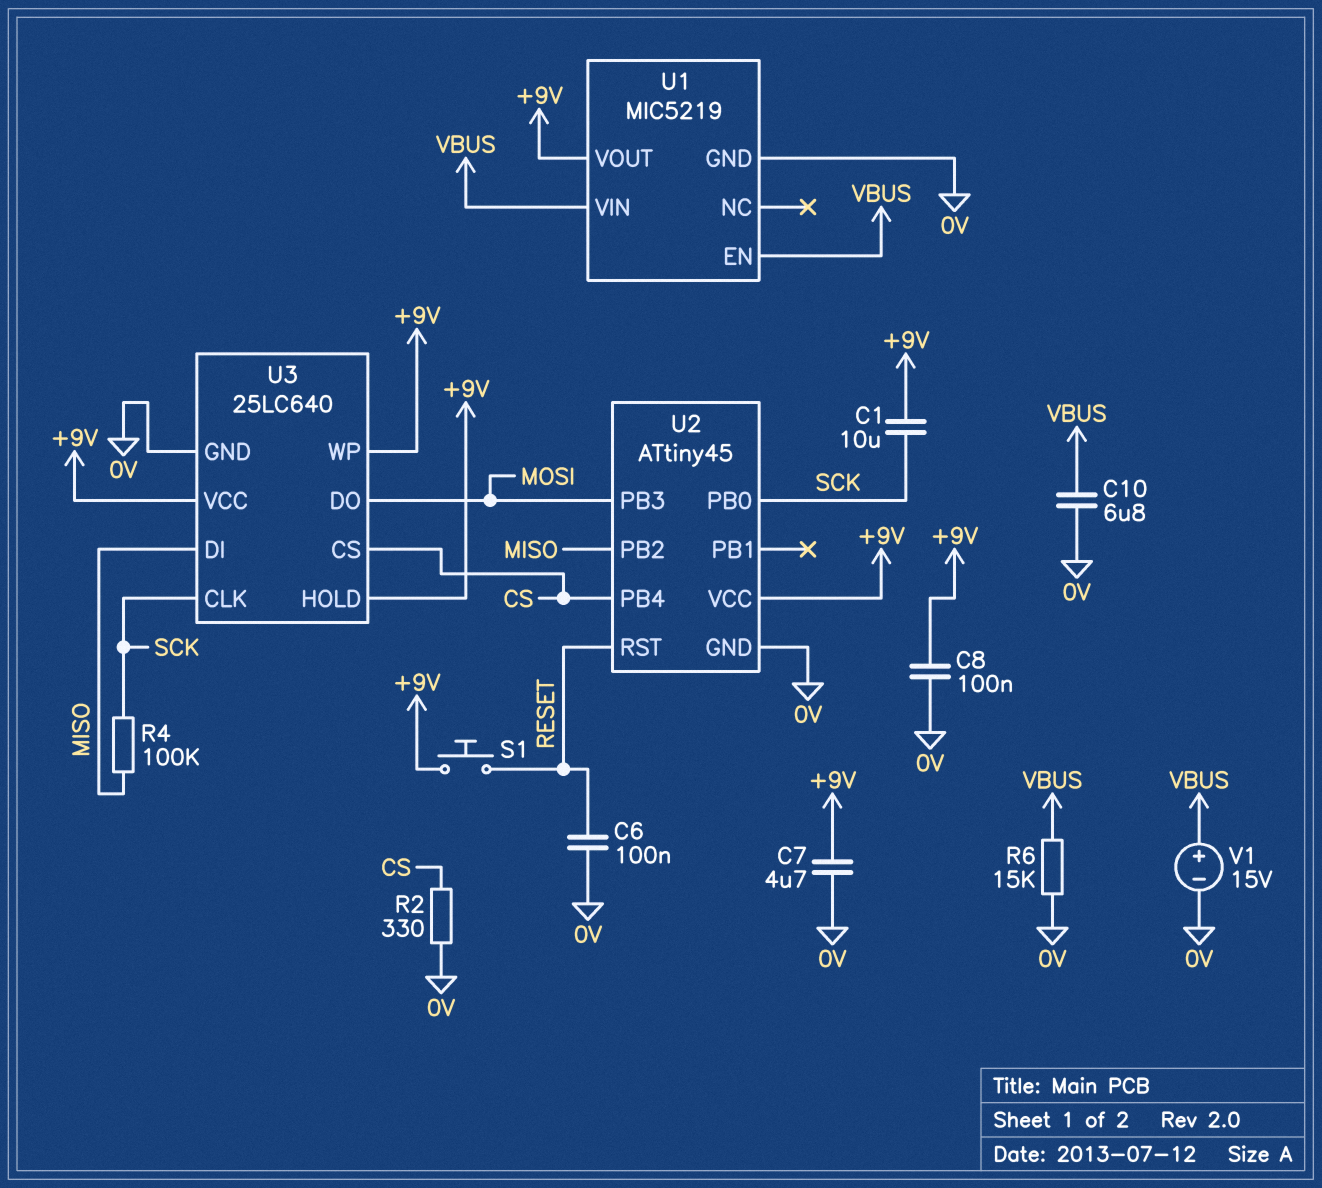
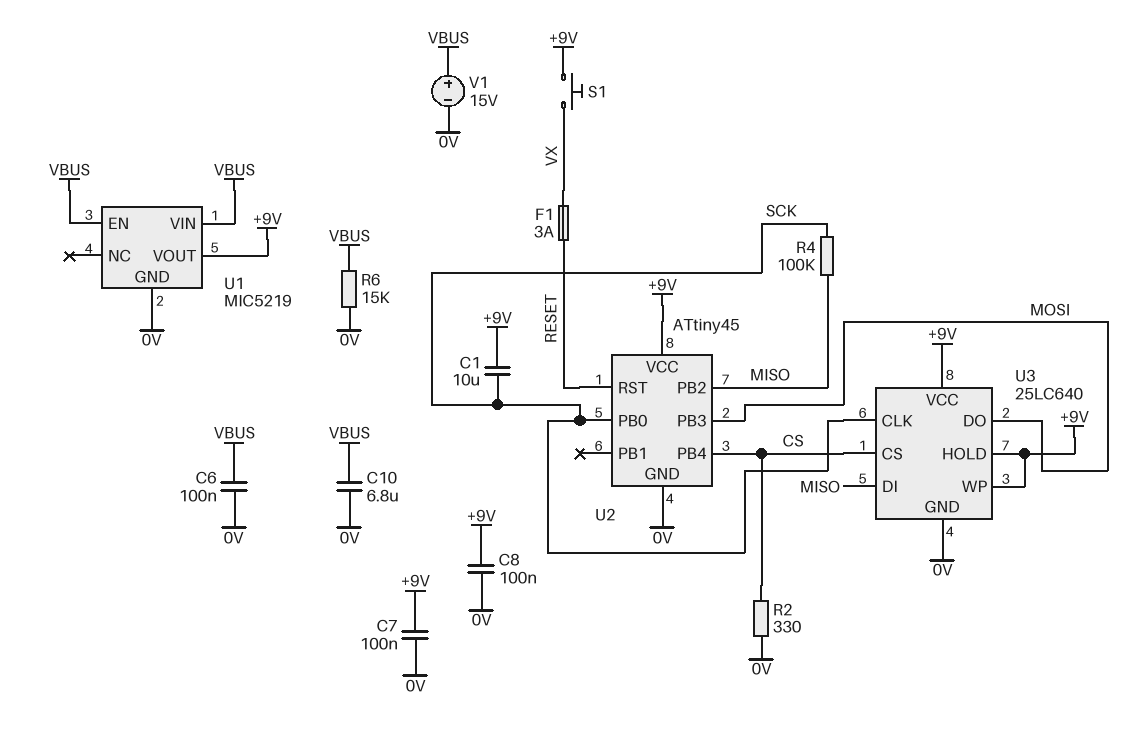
C6: 100nF (0V, RESET) -> 100nF (0V, VBUS)
C7: 4.7uF (+9V, 0V) -> 100nF (+9V, 0V)
F1: none -> 3A (RESET, VX)
S1: button (+9V, RESET) -> button (+9V, VX)

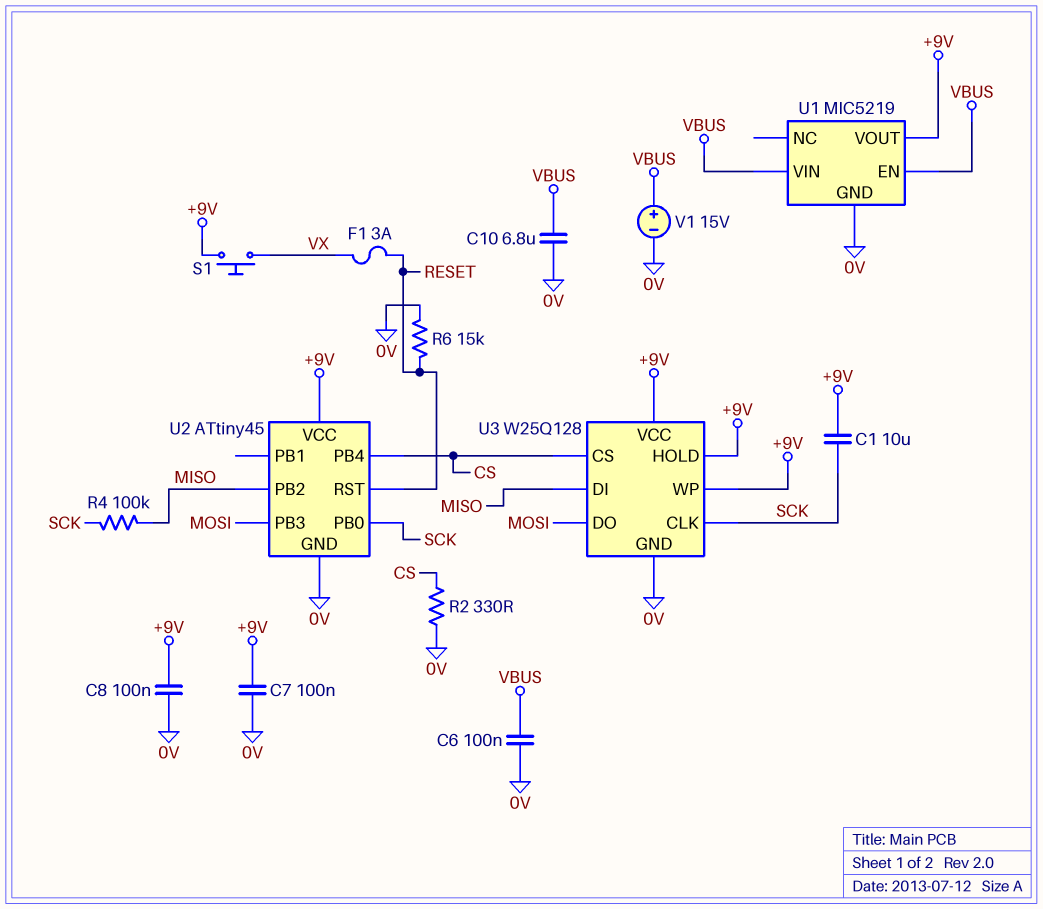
R6: 15k (0V, VBUS) -> 15k (0V, RESET)
U3: 25LC640 -> W25Q128

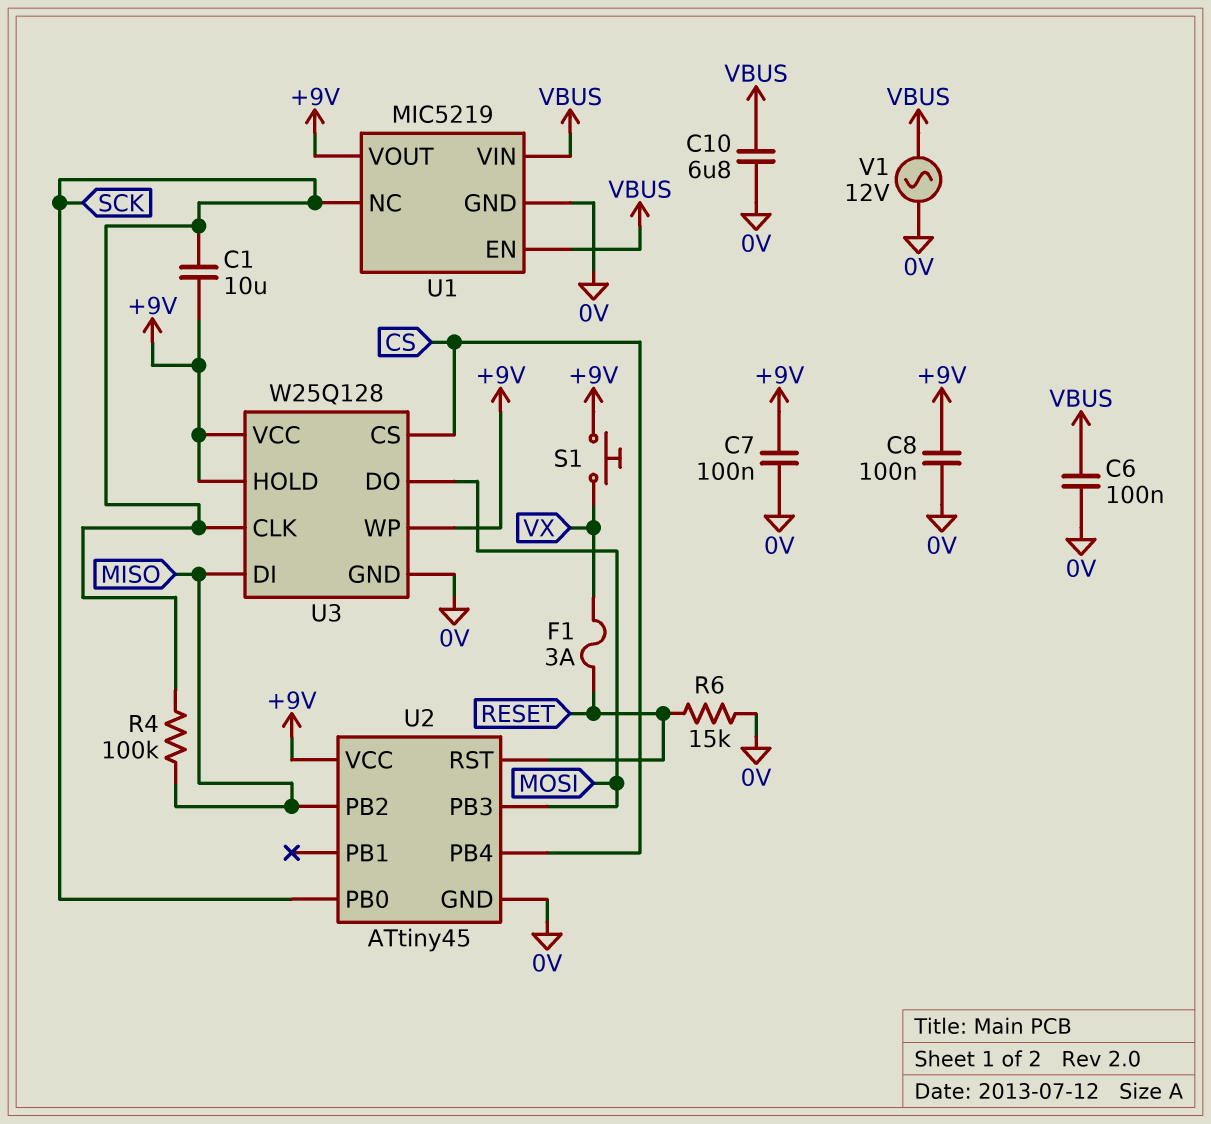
R2: 330 (0V, CS) -> none
U1 pin NC: none -> SCK
V1: 15V (plus VBUS, minus 0V) -> AC 12V (0V, VBUS)

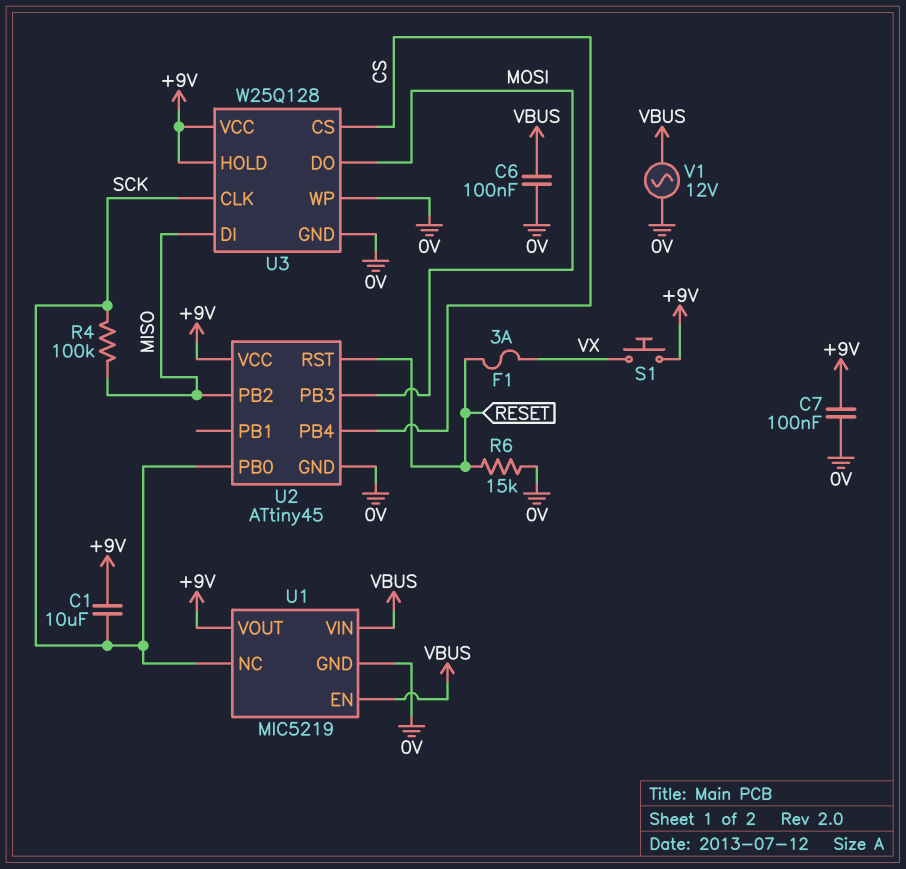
C8: 100nF (+9V, 0V) -> none
C10: 6.8uF (0V, VBUS) -> none
U3 pin WP: +9V -> 0V

